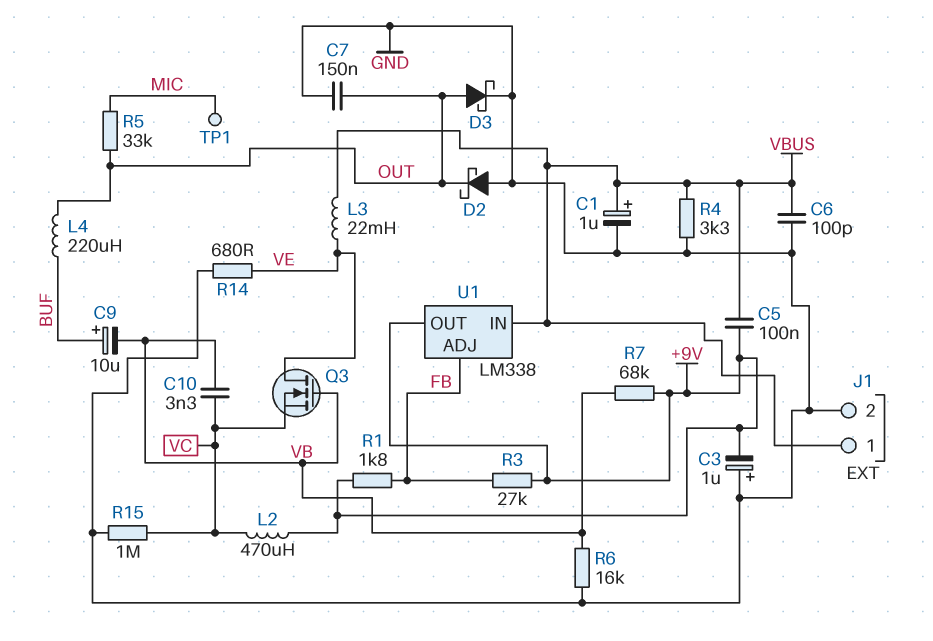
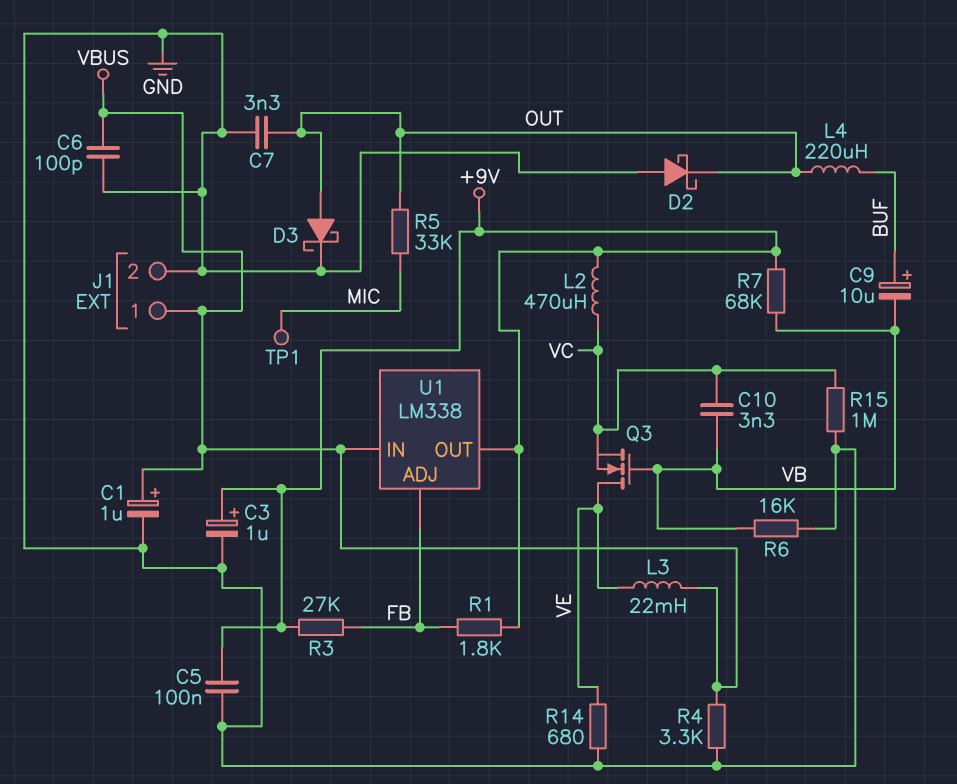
C3: 1uF (plus GND, minus +9V) -> 1uF (plus +9V, minus GND)
C5: 100nF (+9V, VBUS) -> 100nF (+9V, GND)
C7: 150nF (GND, OUT) -> 3.3nF (GND, OUT)

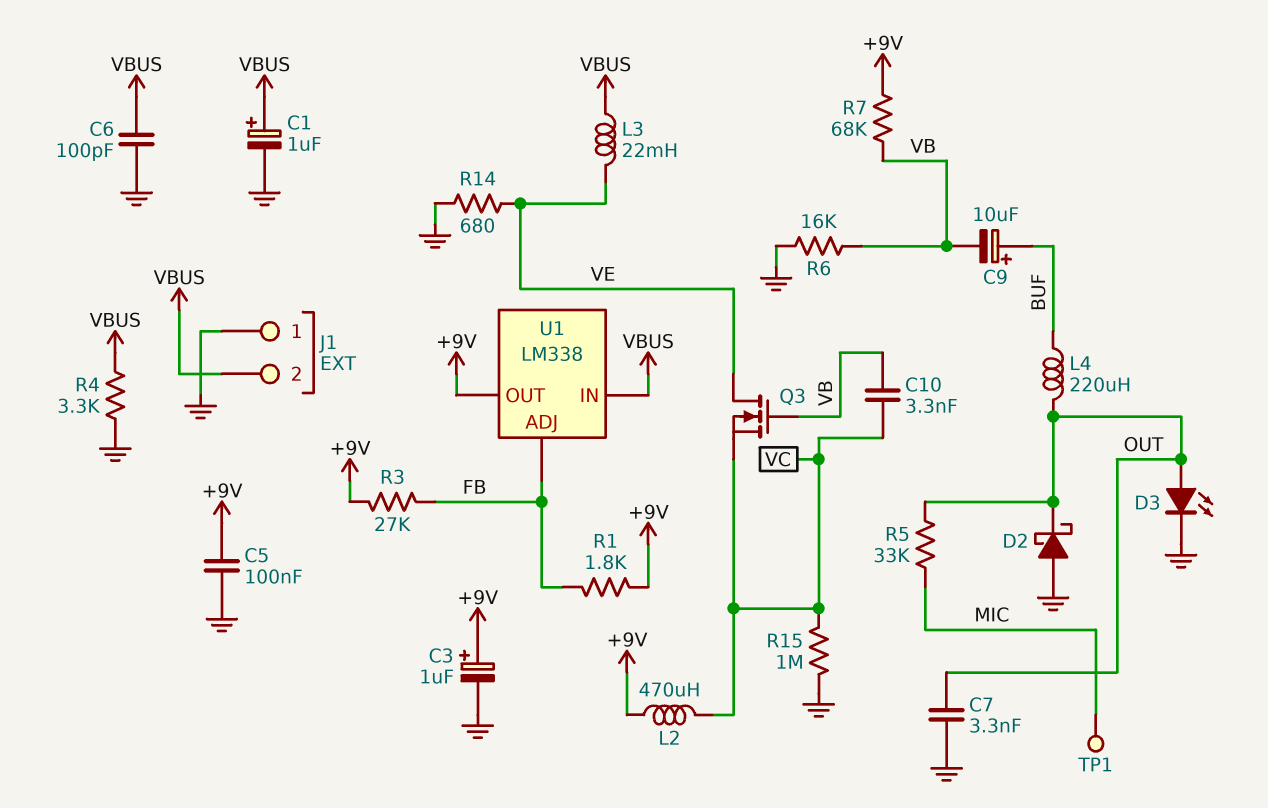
D3: schottky (A OUT, K GND) -> LED (A OUT, K GND)
J1 pin 1: VBUS -> GND
J1 pin 2: GND -> VBUS

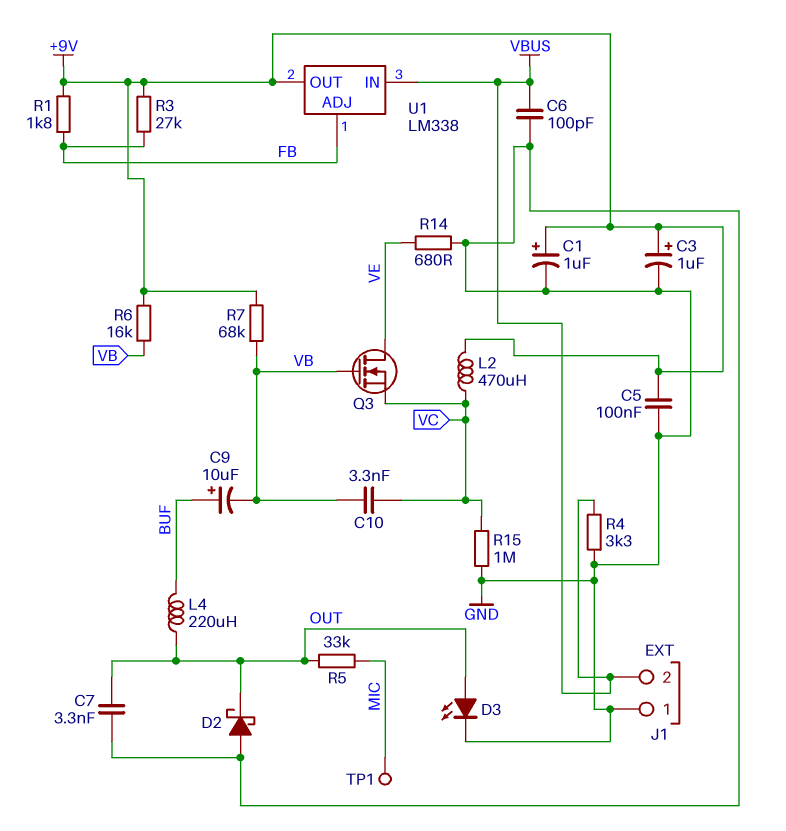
C1: 1uF (plus VBUS, minus GND) -> 1uF (plus +9V, minus GND)
L3: 22mH (VBUS, VE) -> none
R6: 16k (GND, VB) -> 16k (+9V, VB)

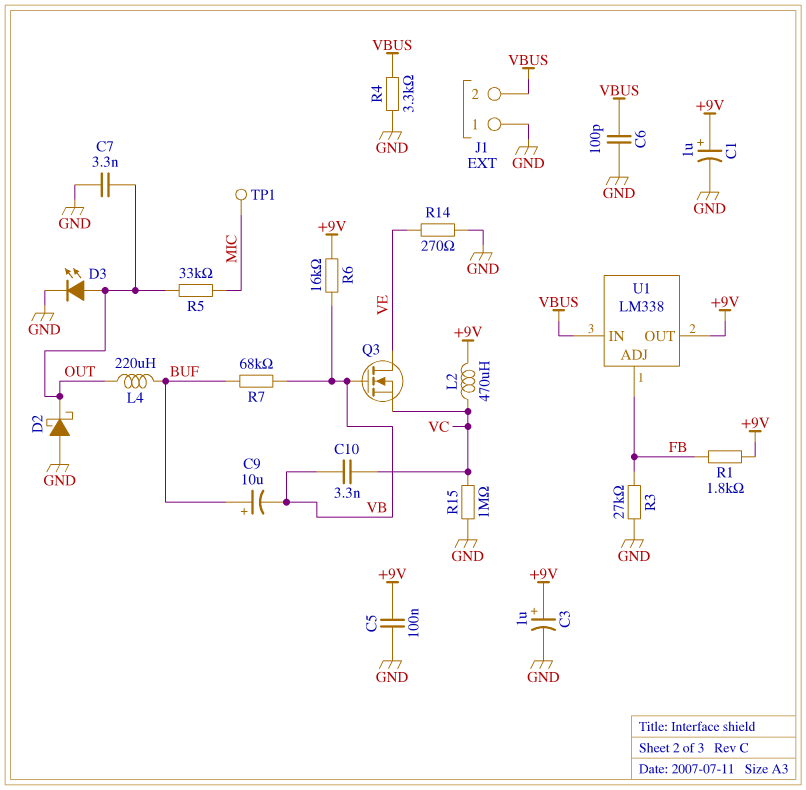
R3: 27k (+9V, FB) -> 27k (FB, GND)
R7: 68k (+9V, VB) -> 68k (BUF, VB)
R14: 680 (GND, VE) -> 270 (GND, VE)

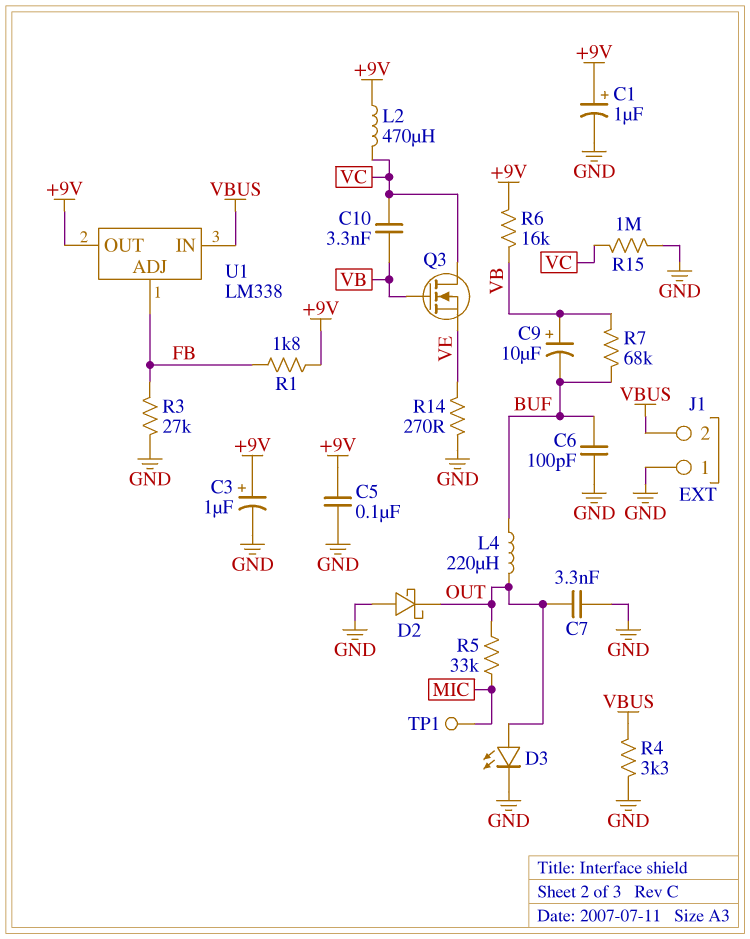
C6: 100pF (GND, VBUS) -> 100pF (BUF, GND)
C9: 10uF (plus BUF, minus VB) -> 10uF (plus VB, minus BUF)
Q3: NMOS (G VB, D VE, S VC) -> NMOS (G VB, D VC, S VE)

